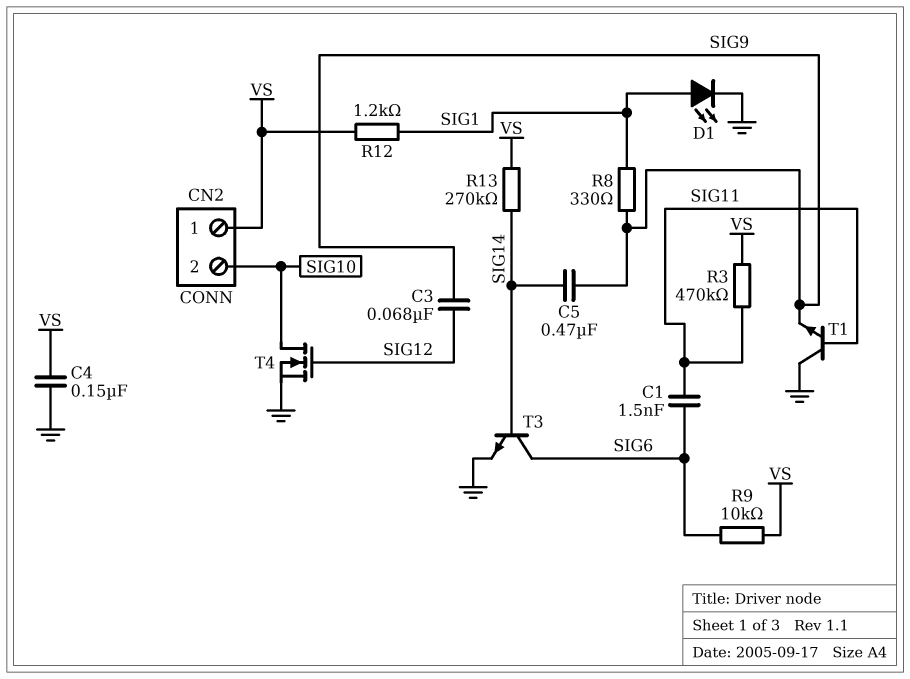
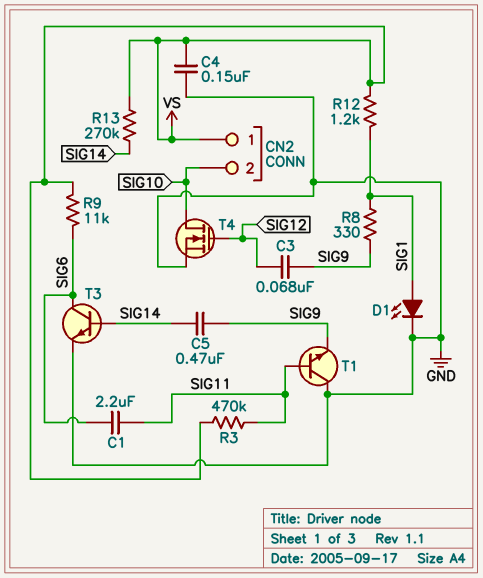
C1: 1.5nF (SIG6, SIG11) -> 2.2uF (SIG6, SIG11)
R9: 10k (SIG6, VS) -> 11k (SIG6, VS)

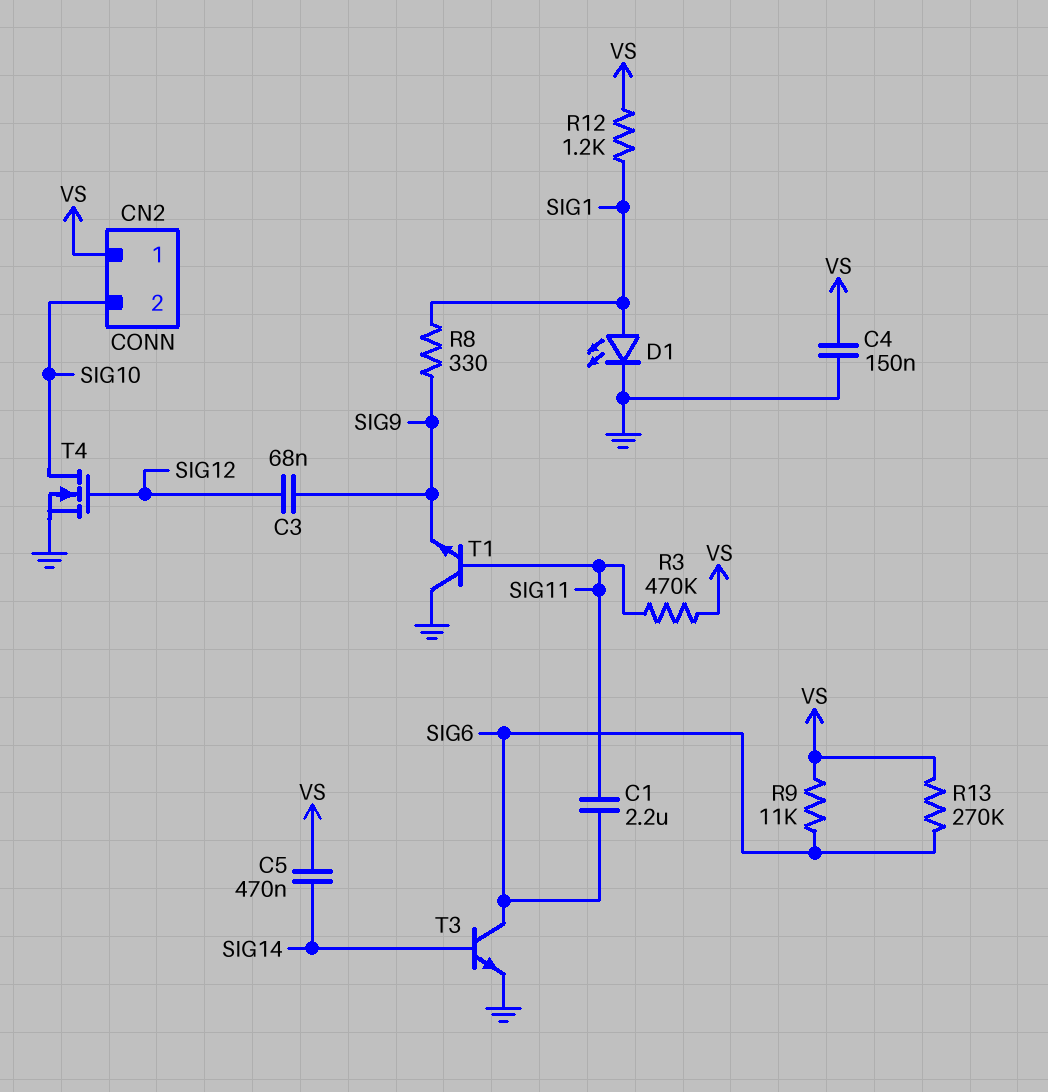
C5: 470nF (SIG9, SIG14) -> 470nF (SIG14, VS)
R13: 270k (SIG14, VS) -> 270k (SIG6, VS)

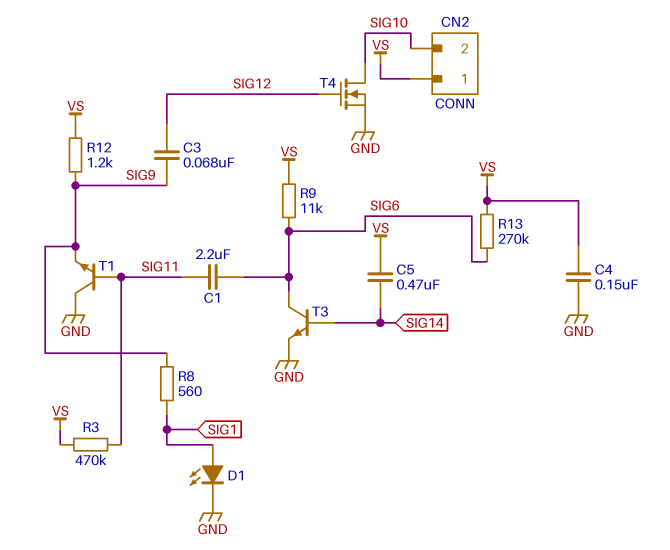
R8: 330 (SIG1, SIG9) -> 560 (SIG1, SIG9)
R12: 1.2k (SIG1, VS) -> 1.2k (SIG9, VS)

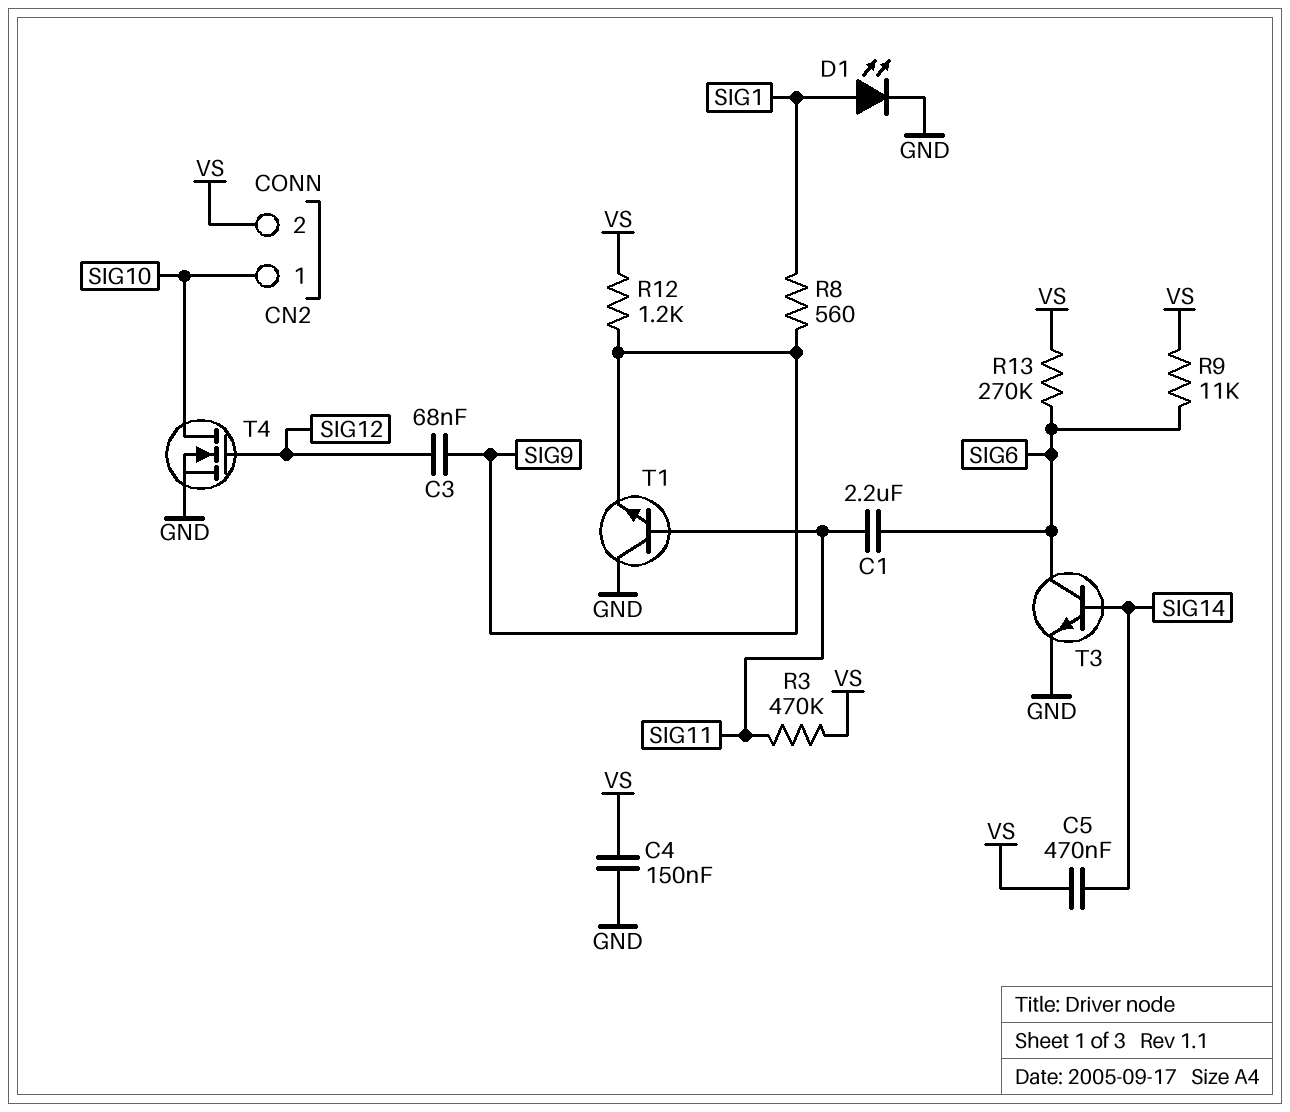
CN2 pin 1: VS -> SIG10
CN2 pin 2: SIG10 -> VS

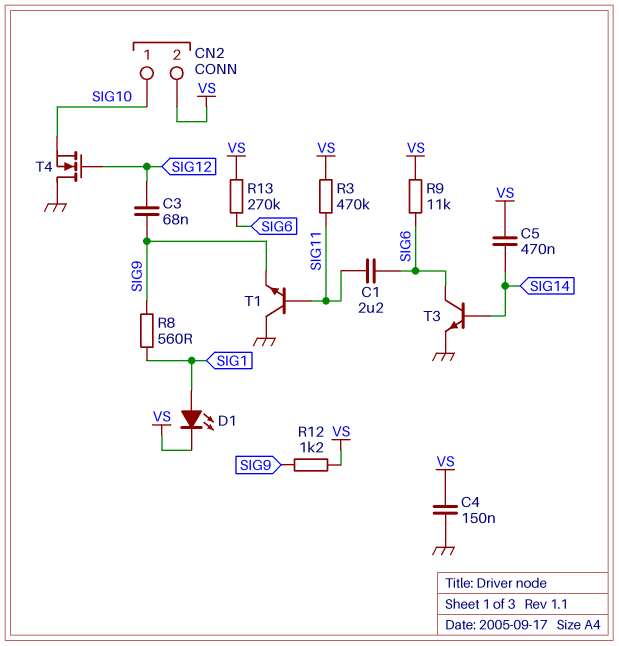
D1: LED (A SIG1, K GND) -> LED (A SIG1, K VS)
T4: NMOS (G SIG12, D SIG10, S GND) -> NMOS (G SIG12, D GND, S SIG10)

